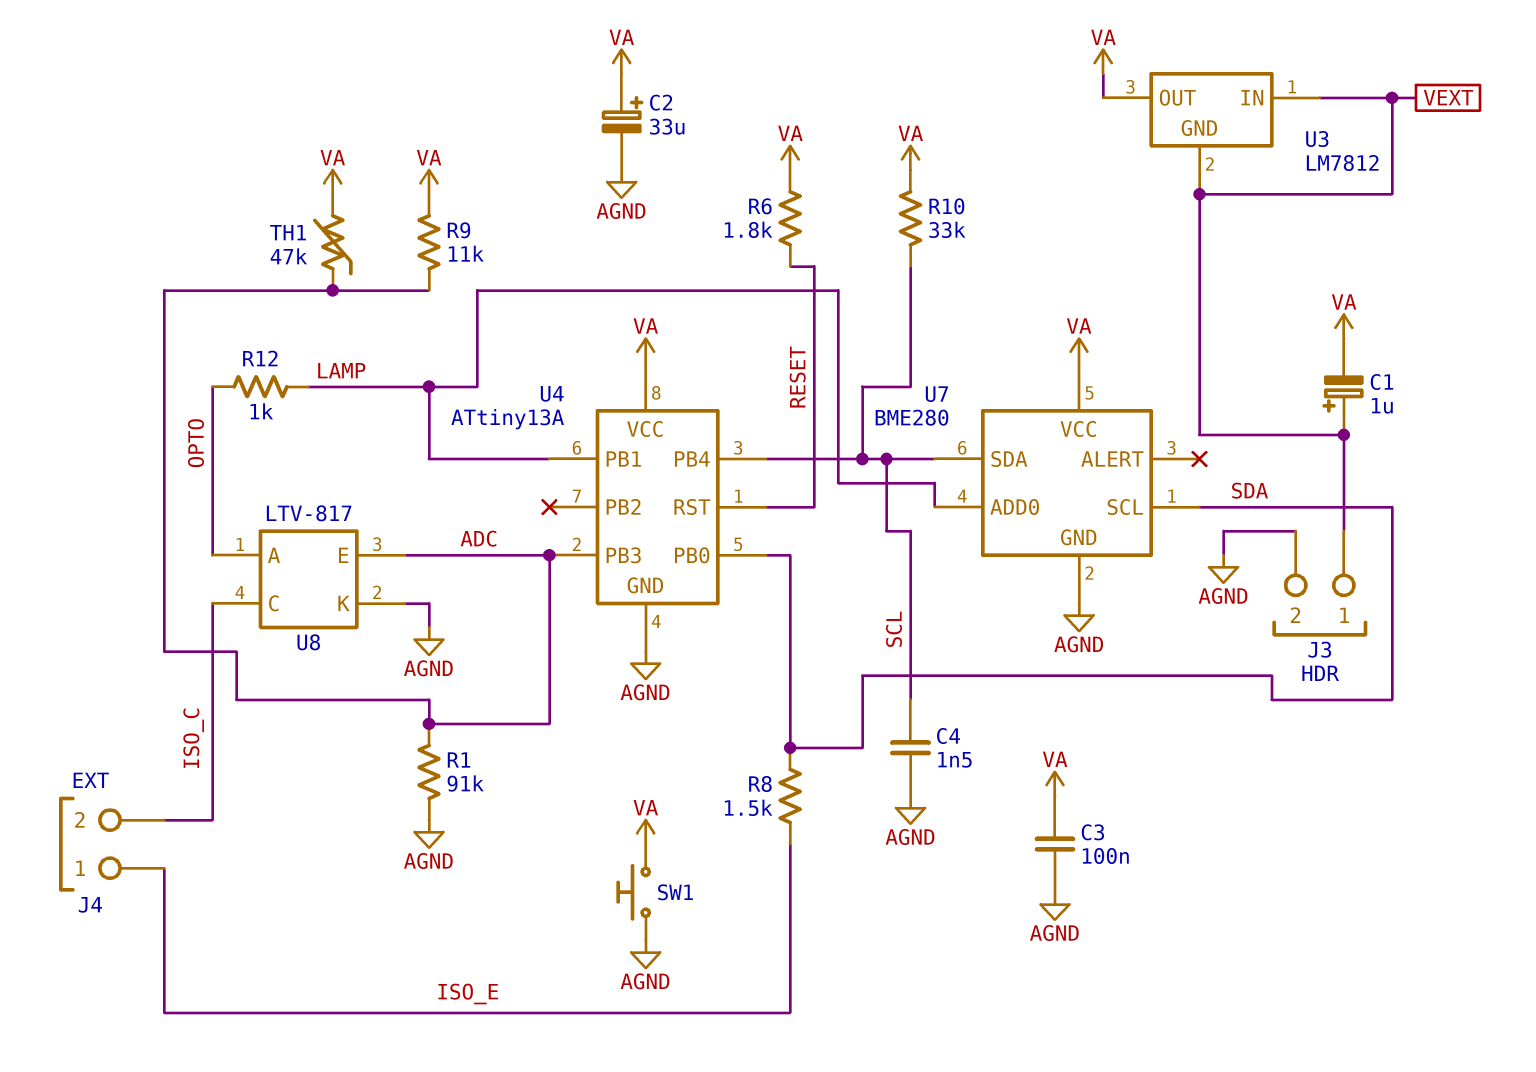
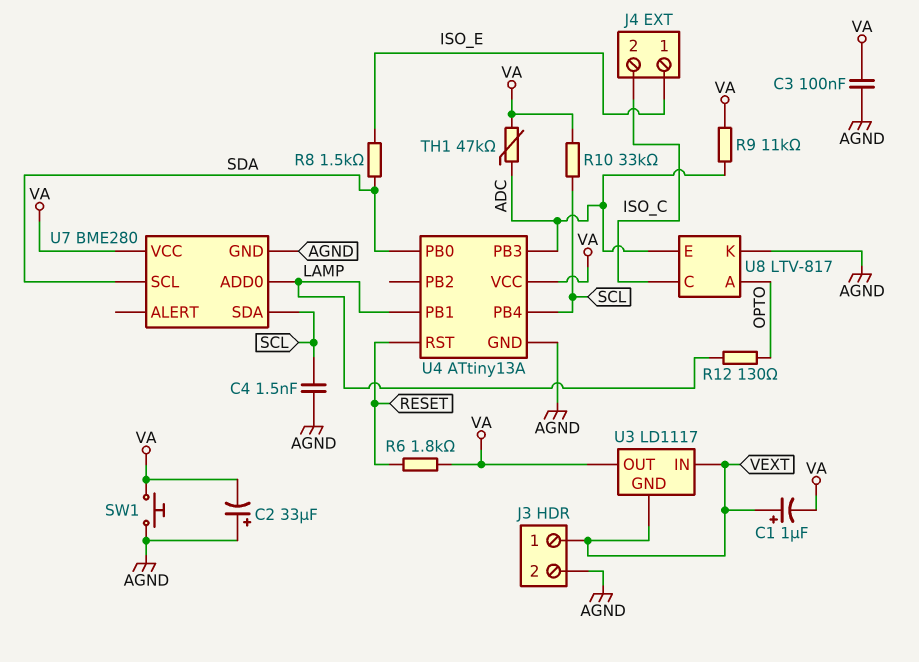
C2: 33uF (plus VA, minus AGND) -> 33uF (plus AGND, minus VA)
R1: 91k (ADC, AGND) -> none
R12: 1k (LAMP, OPTO) -> 130 (LAMP, OPTO)
U3: LM7812 -> LD1117

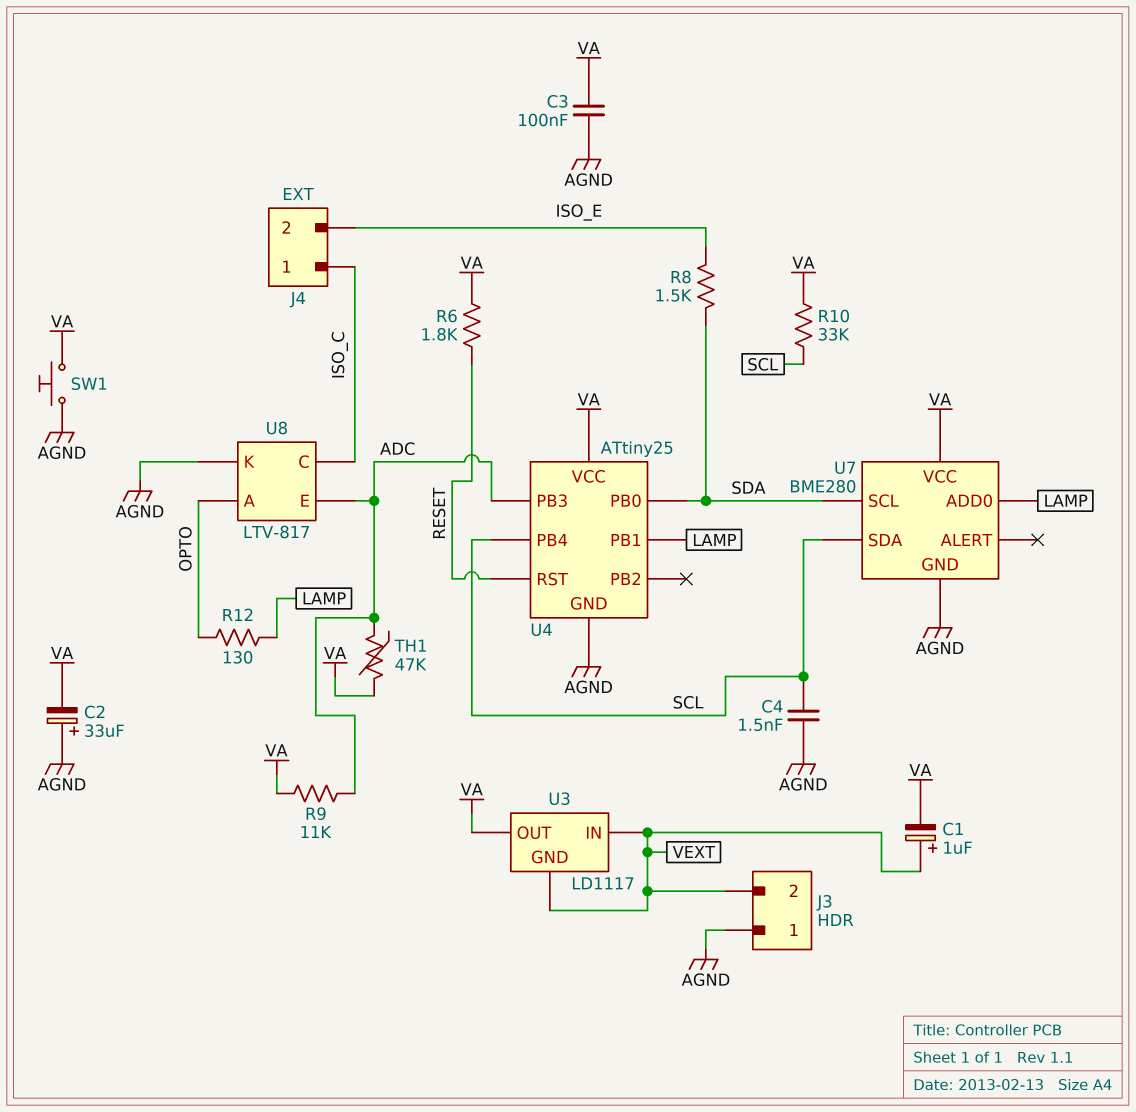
J3 pin 1: VEXT -> AGND
J3 pin 2: AGND -> VEXT
J4 pin 1: ISO_E -> ISO_C
J4 pin 2: ISO_C -> ISO_E
U4: ATtiny13A -> ATtiny25

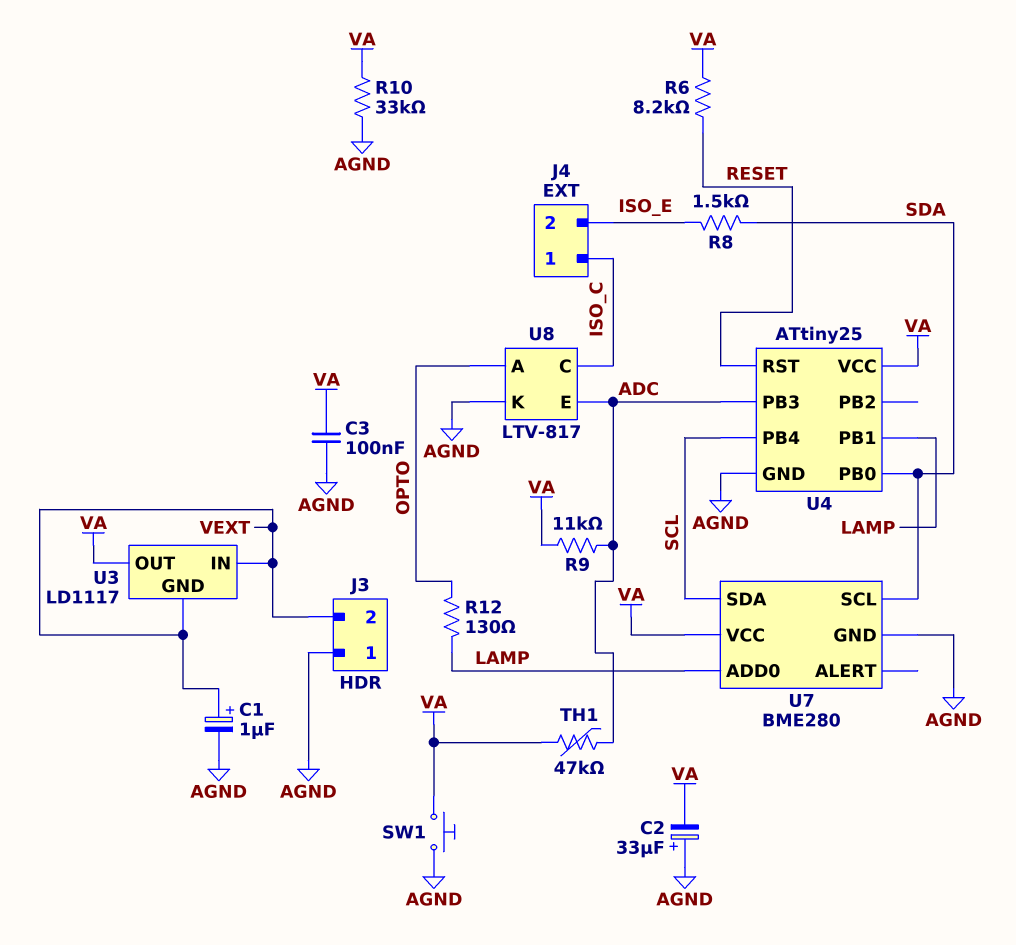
C1: 1uF (plus VEXT, minus VA) -> 1uF (plus VEXT, minus AGND)
C4: 1.5nF (AGND, SCL) -> none
R6: 1.8k (RESET, VA) -> 8.2k (RESET, VA)
R10: 33k (SCL, VA) -> 33k (AGND, VA)

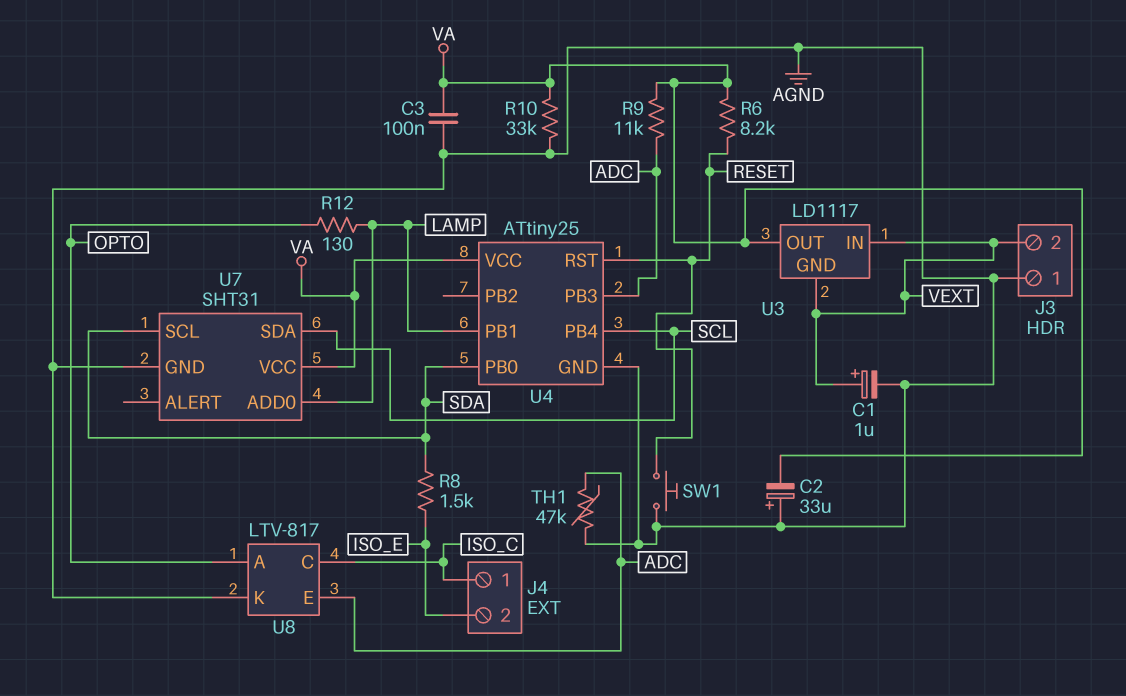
SW1: button (AGND, VA) -> button (AGND, RESET)
TH1: 47k (ADC, VA) -> 47k (ADC, AGND)
U7: BME280 -> SHT31

